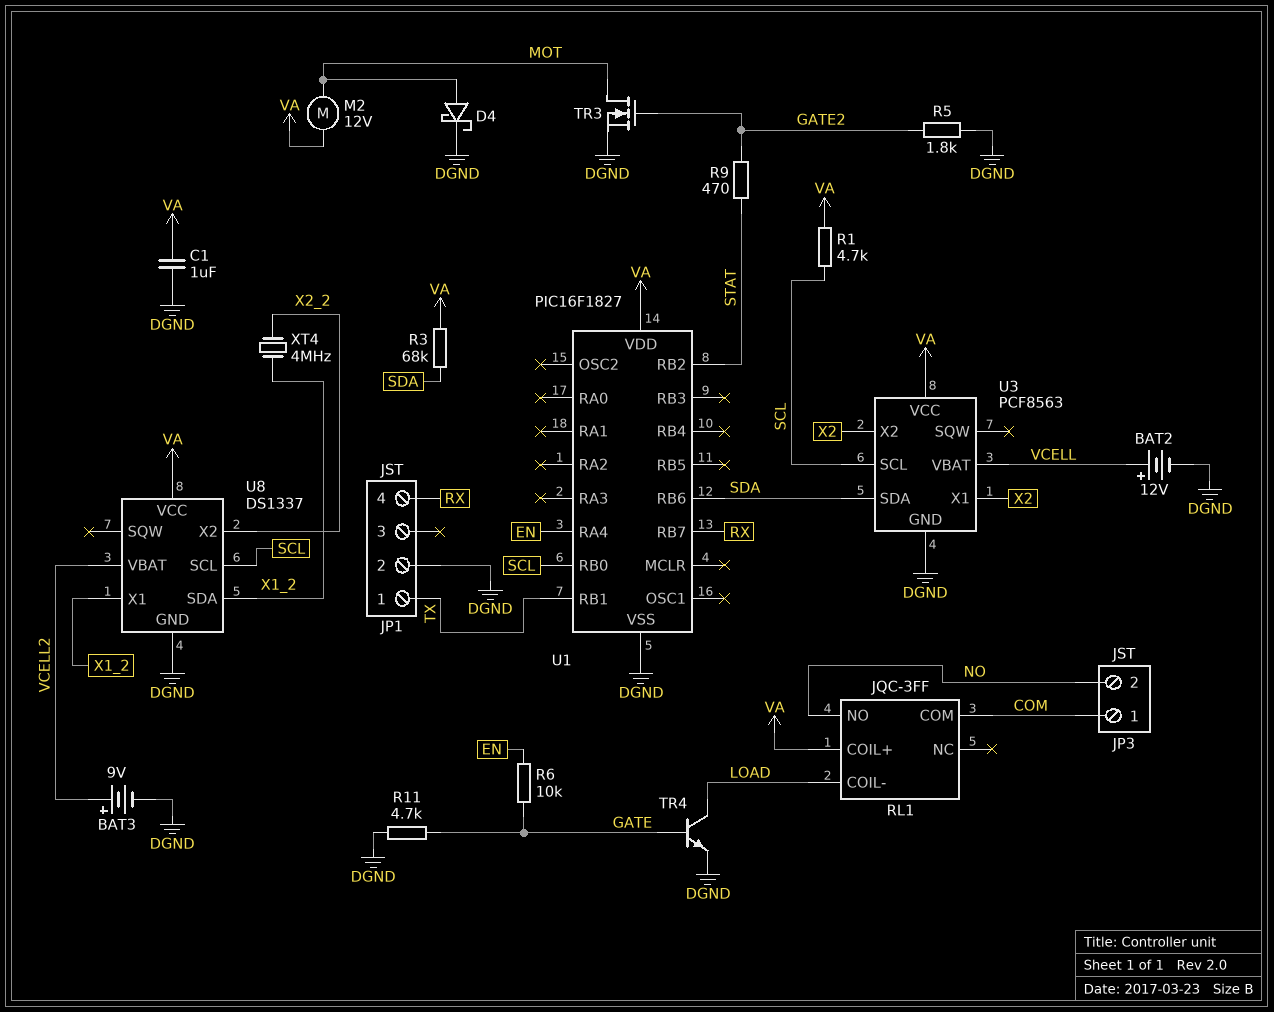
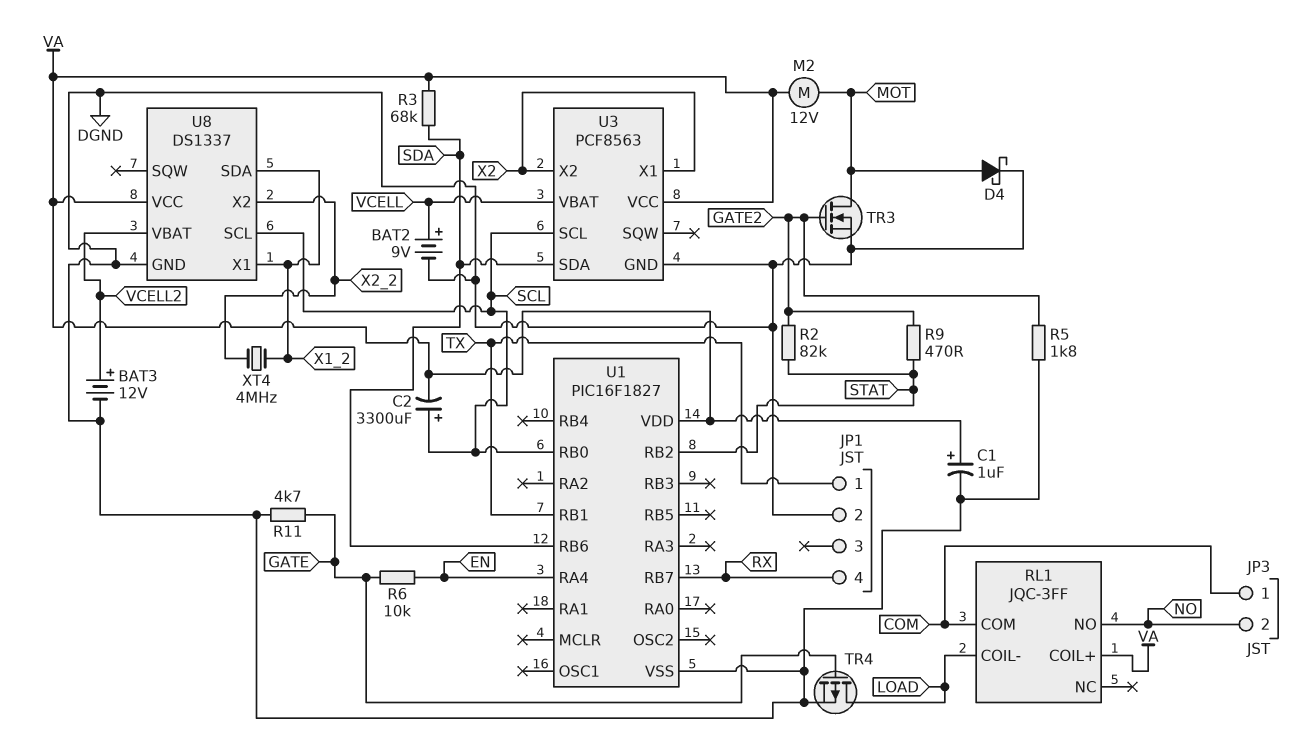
BAT2: 12V (plus VCELL, minus DGND) -> 9V (plus VCELL, minus DGND)
BAT3: 9V (plus VCELL2, minus DGND) -> 12V (plus VCELL2, minus DGND)
C1: 1uF (DGND, VA) -> 1uF (plus VA, minus DGND)
C2: none -> 3300uF (plus SCL, minus VA)
R1: 4.7k (SCL, VA) -> none
R2: none -> 82k (GATE2, STAT)
TR4: NPN (B GATE, C LOAD, E DGND) -> PMOS (G GATE, D LOAD, S DGND)

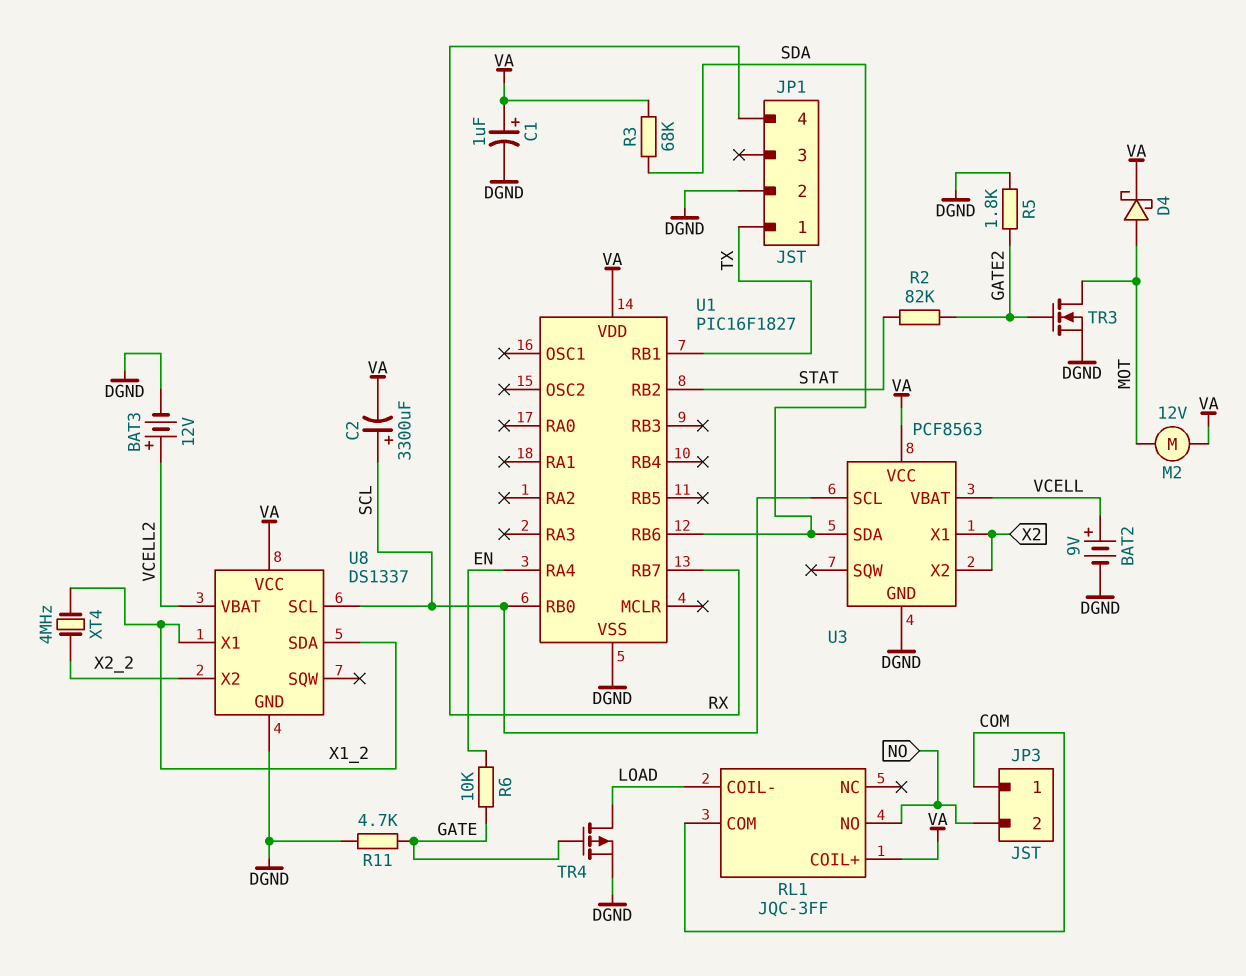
D4: schottky (A MOT, K DGND) -> schottky (A MOT, K VA)
R9: 470 (GATE2, STAT) -> none

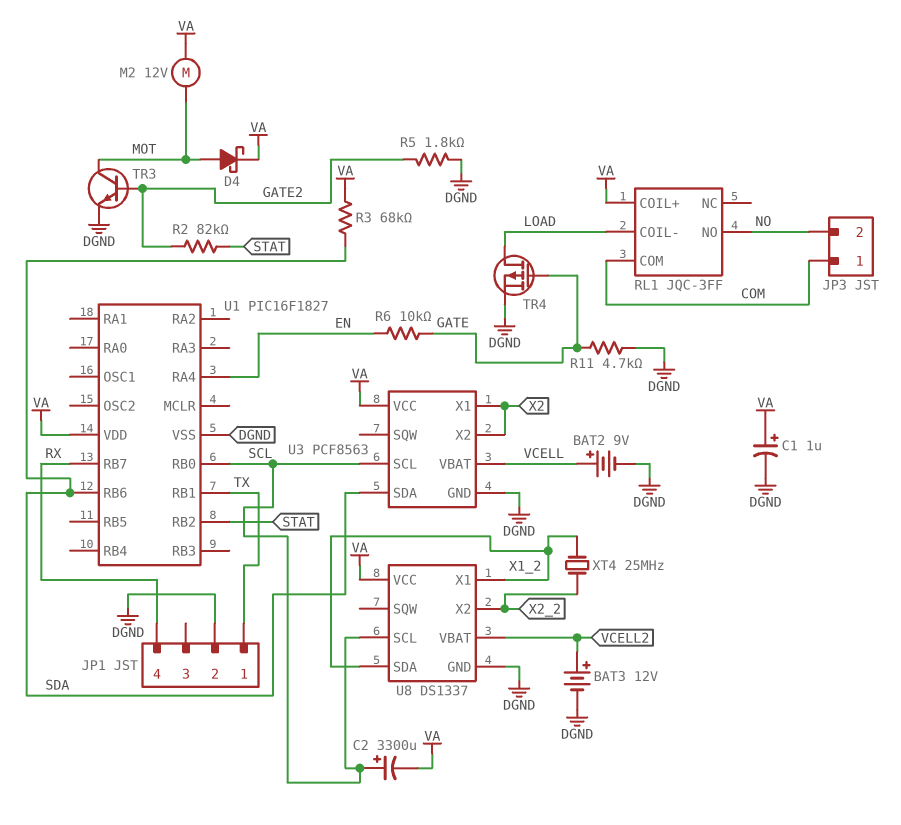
TR3: NMOS (G GATE2, D MOT, S DGND) -> NPN (B GATE2, C MOT, E DGND)
XT4: 4MHz (X1_2, X2_2) -> 25MHz (X1_2, X2_2)

